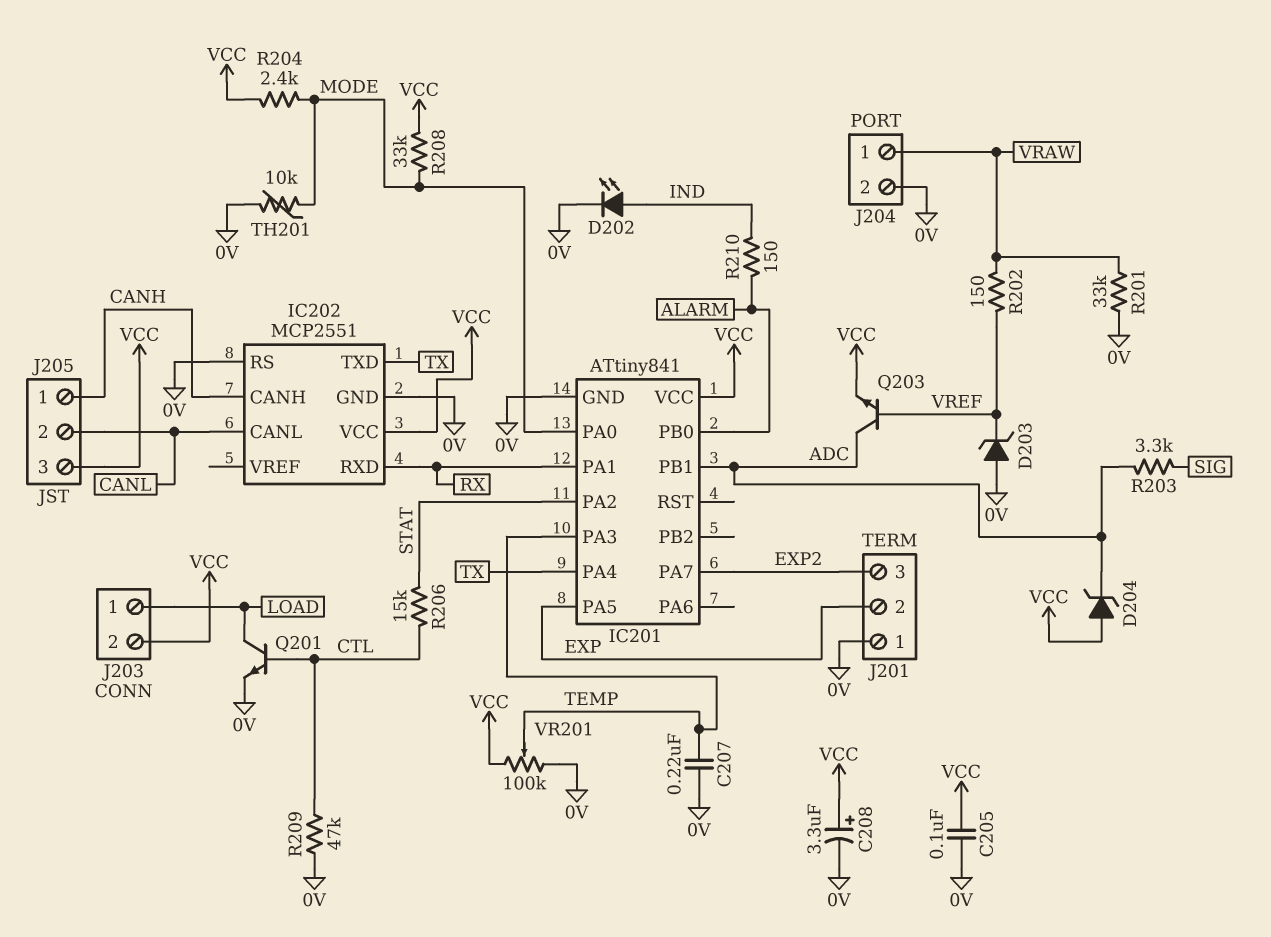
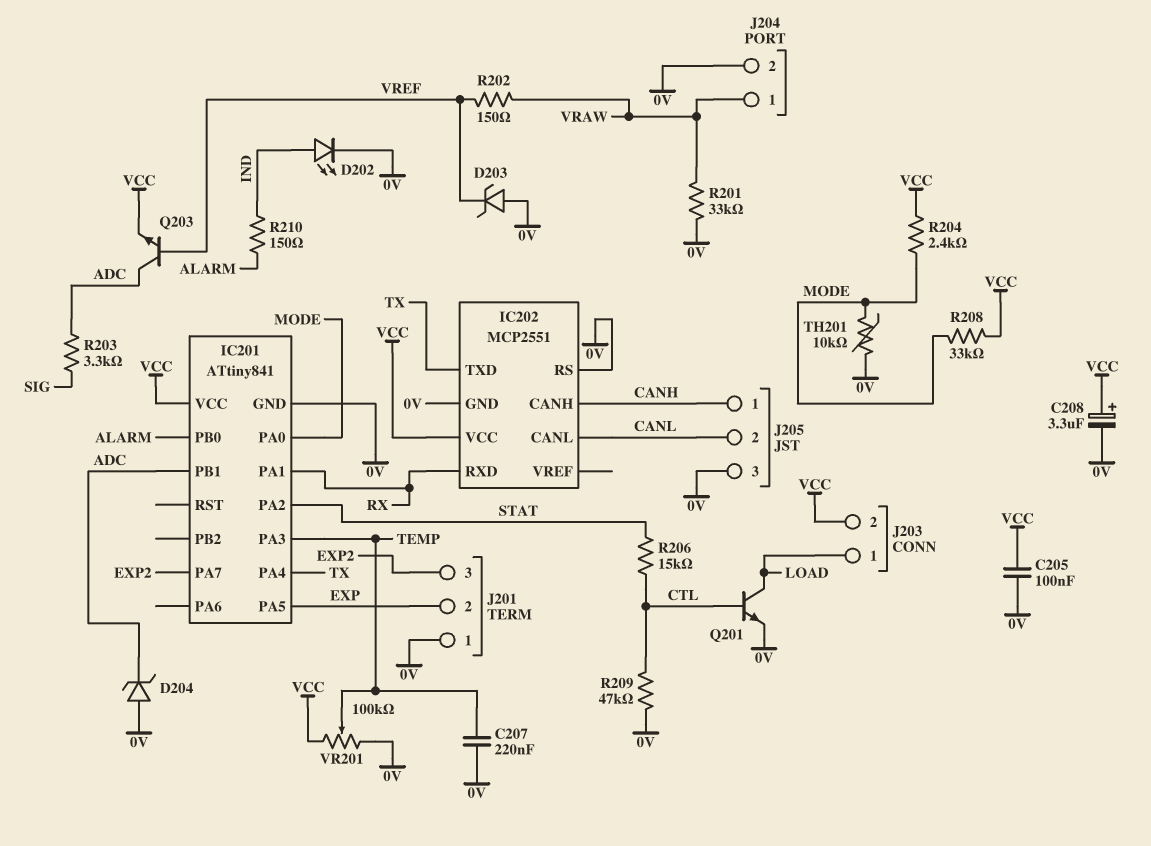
D204: zener (A VCC, K ADC) -> zener (A 0V, K ADC)
J205 pin 3: VCC -> 0V

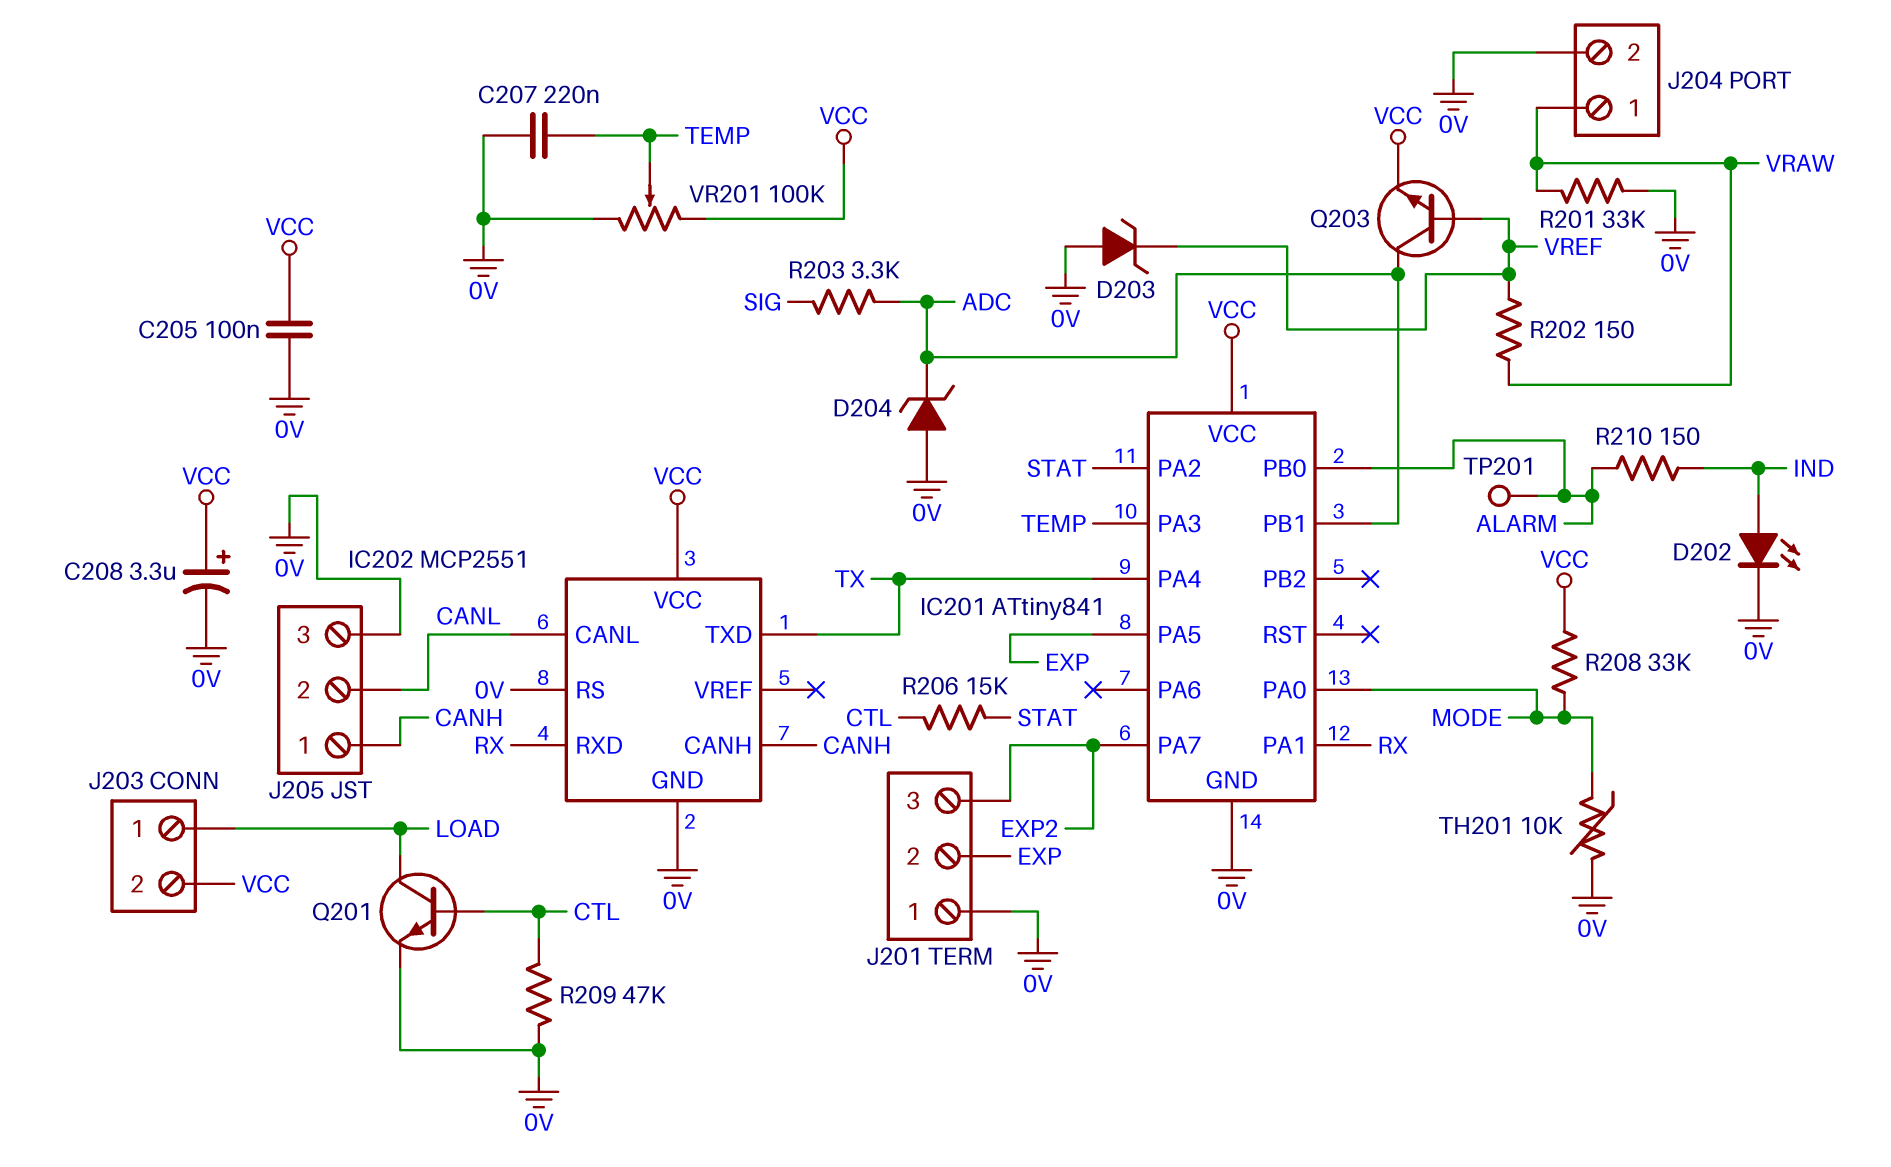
R204: 2.4k (MODE, VCC) -> none
TP201: none -> test point (ALARM)

